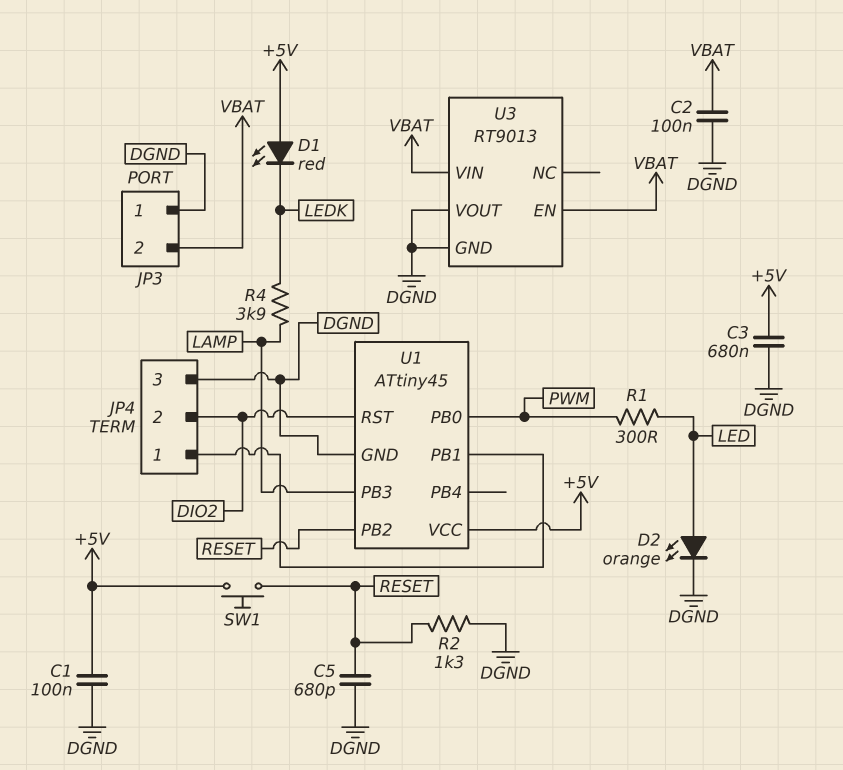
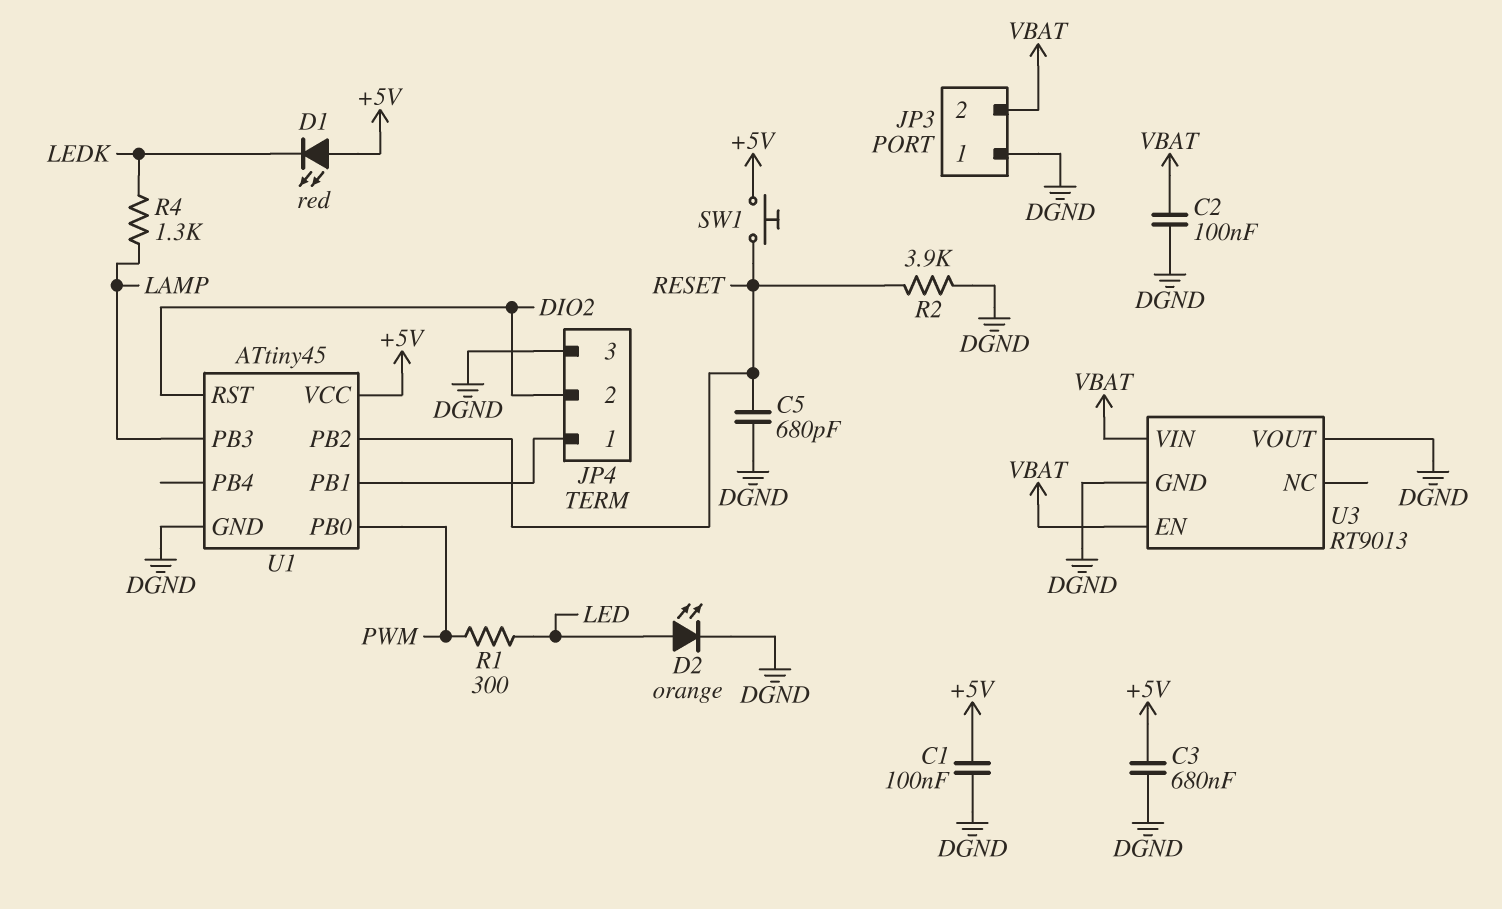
R2: 1.3k (DGND, RESET) -> 3.9k (DGND, RESET)
R4: 3.9k (LAMP, LEDK) -> 1.3k (LAMP, LEDK)

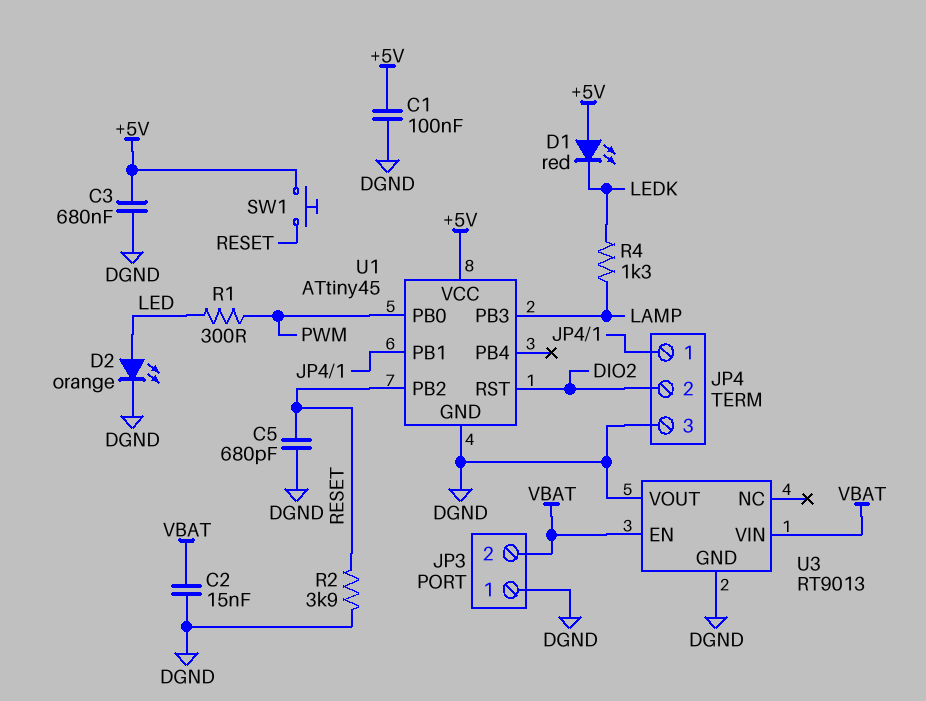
C2: 100nF (DGND, VBAT) -> 15nF (DGND, VBAT)

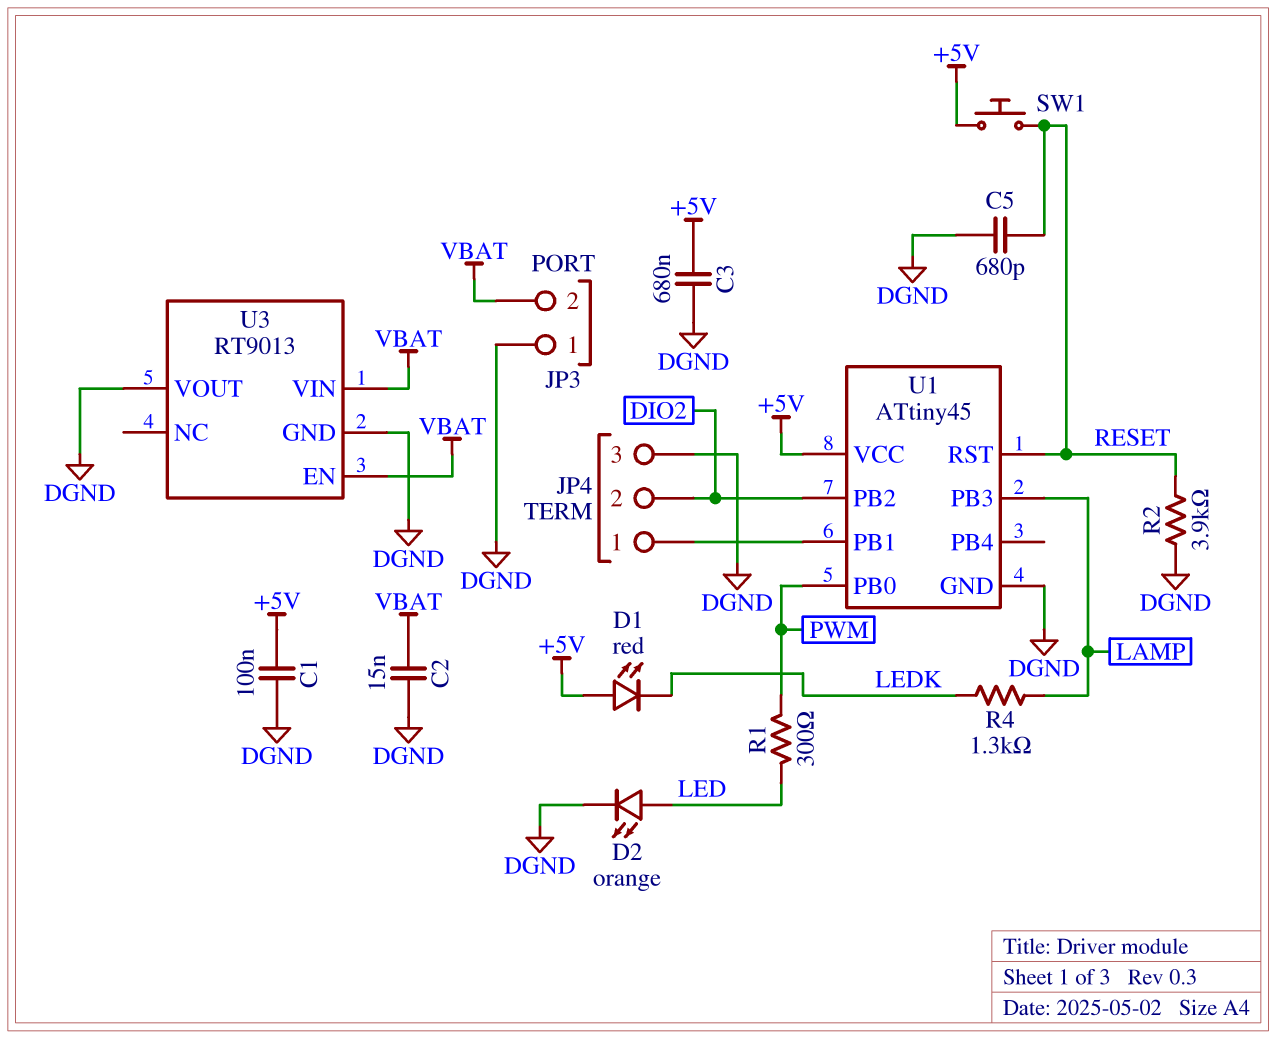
U1 pin PB2: RESET -> DIO2
U1 pin RST: DIO2 -> RESET

